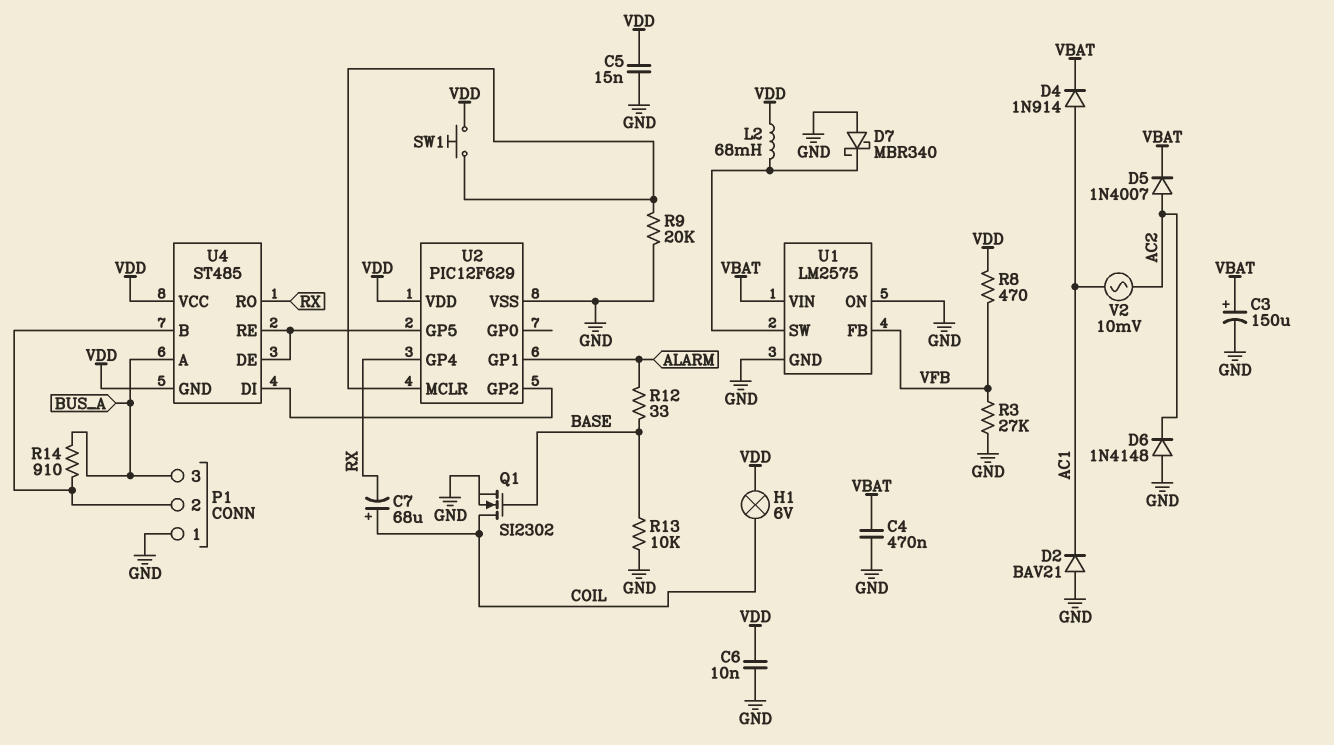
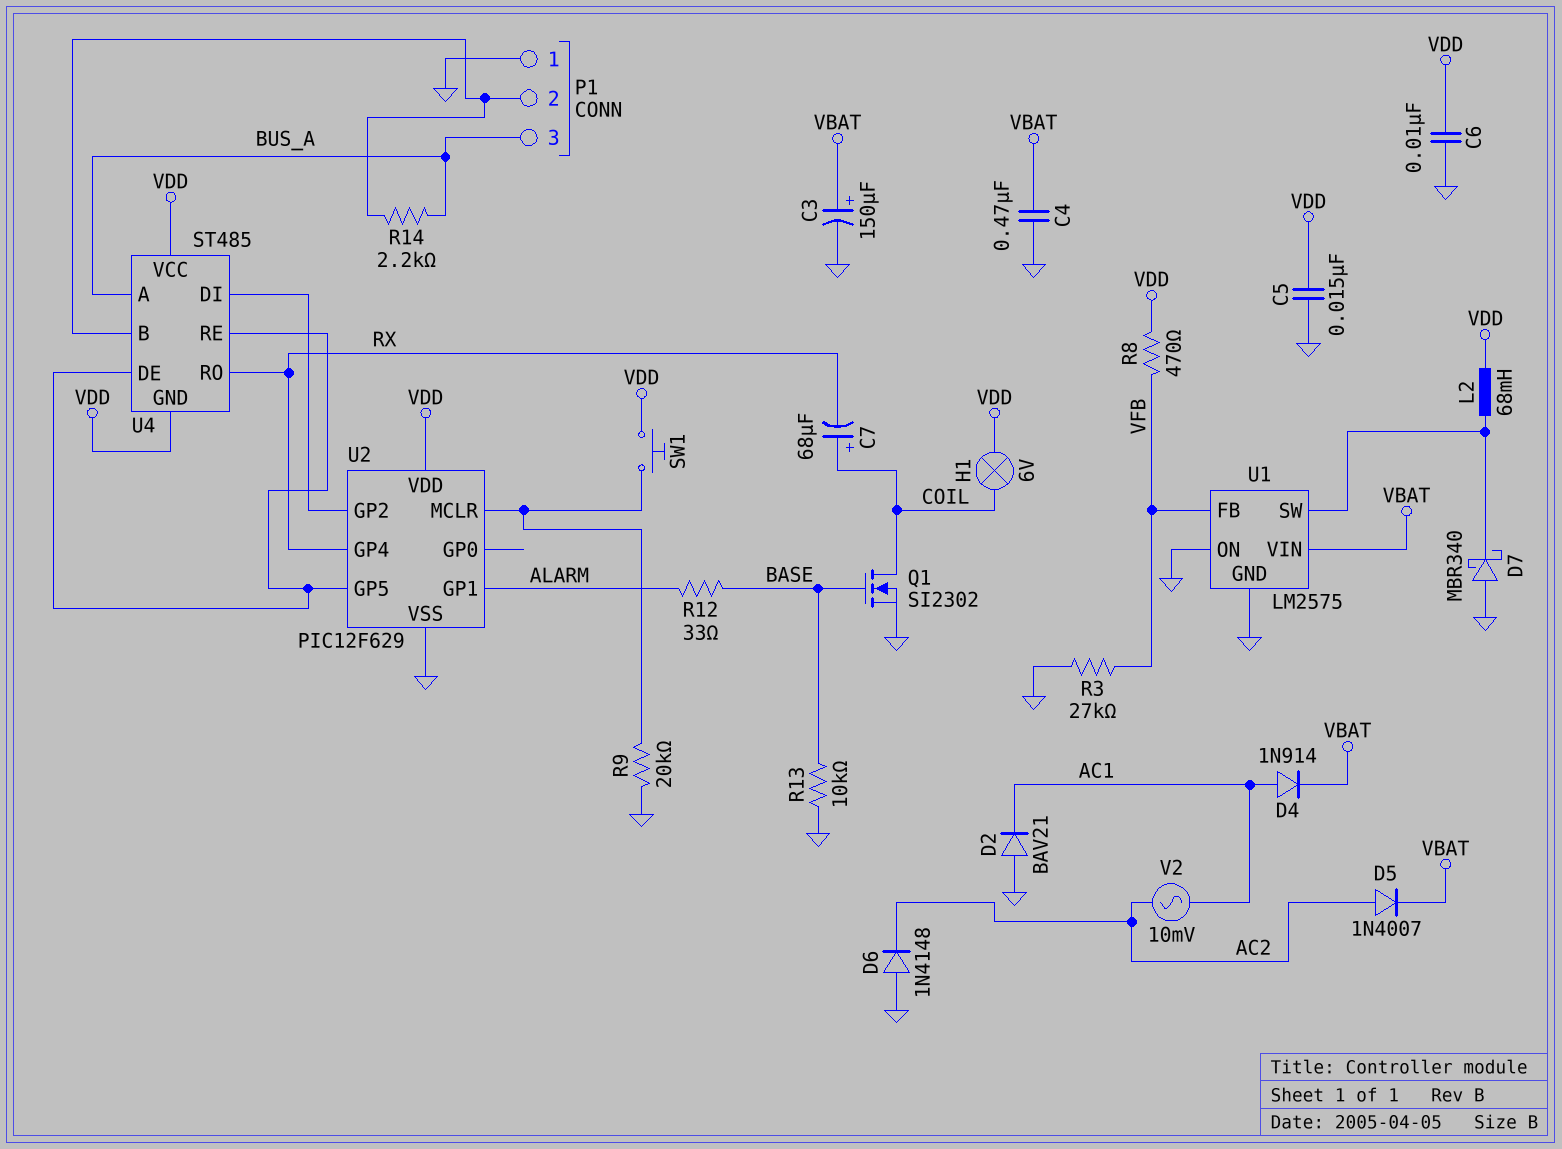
R14: 910 (BUS_A, P1/2) -> 2.2k (BUS_A, P1/2)

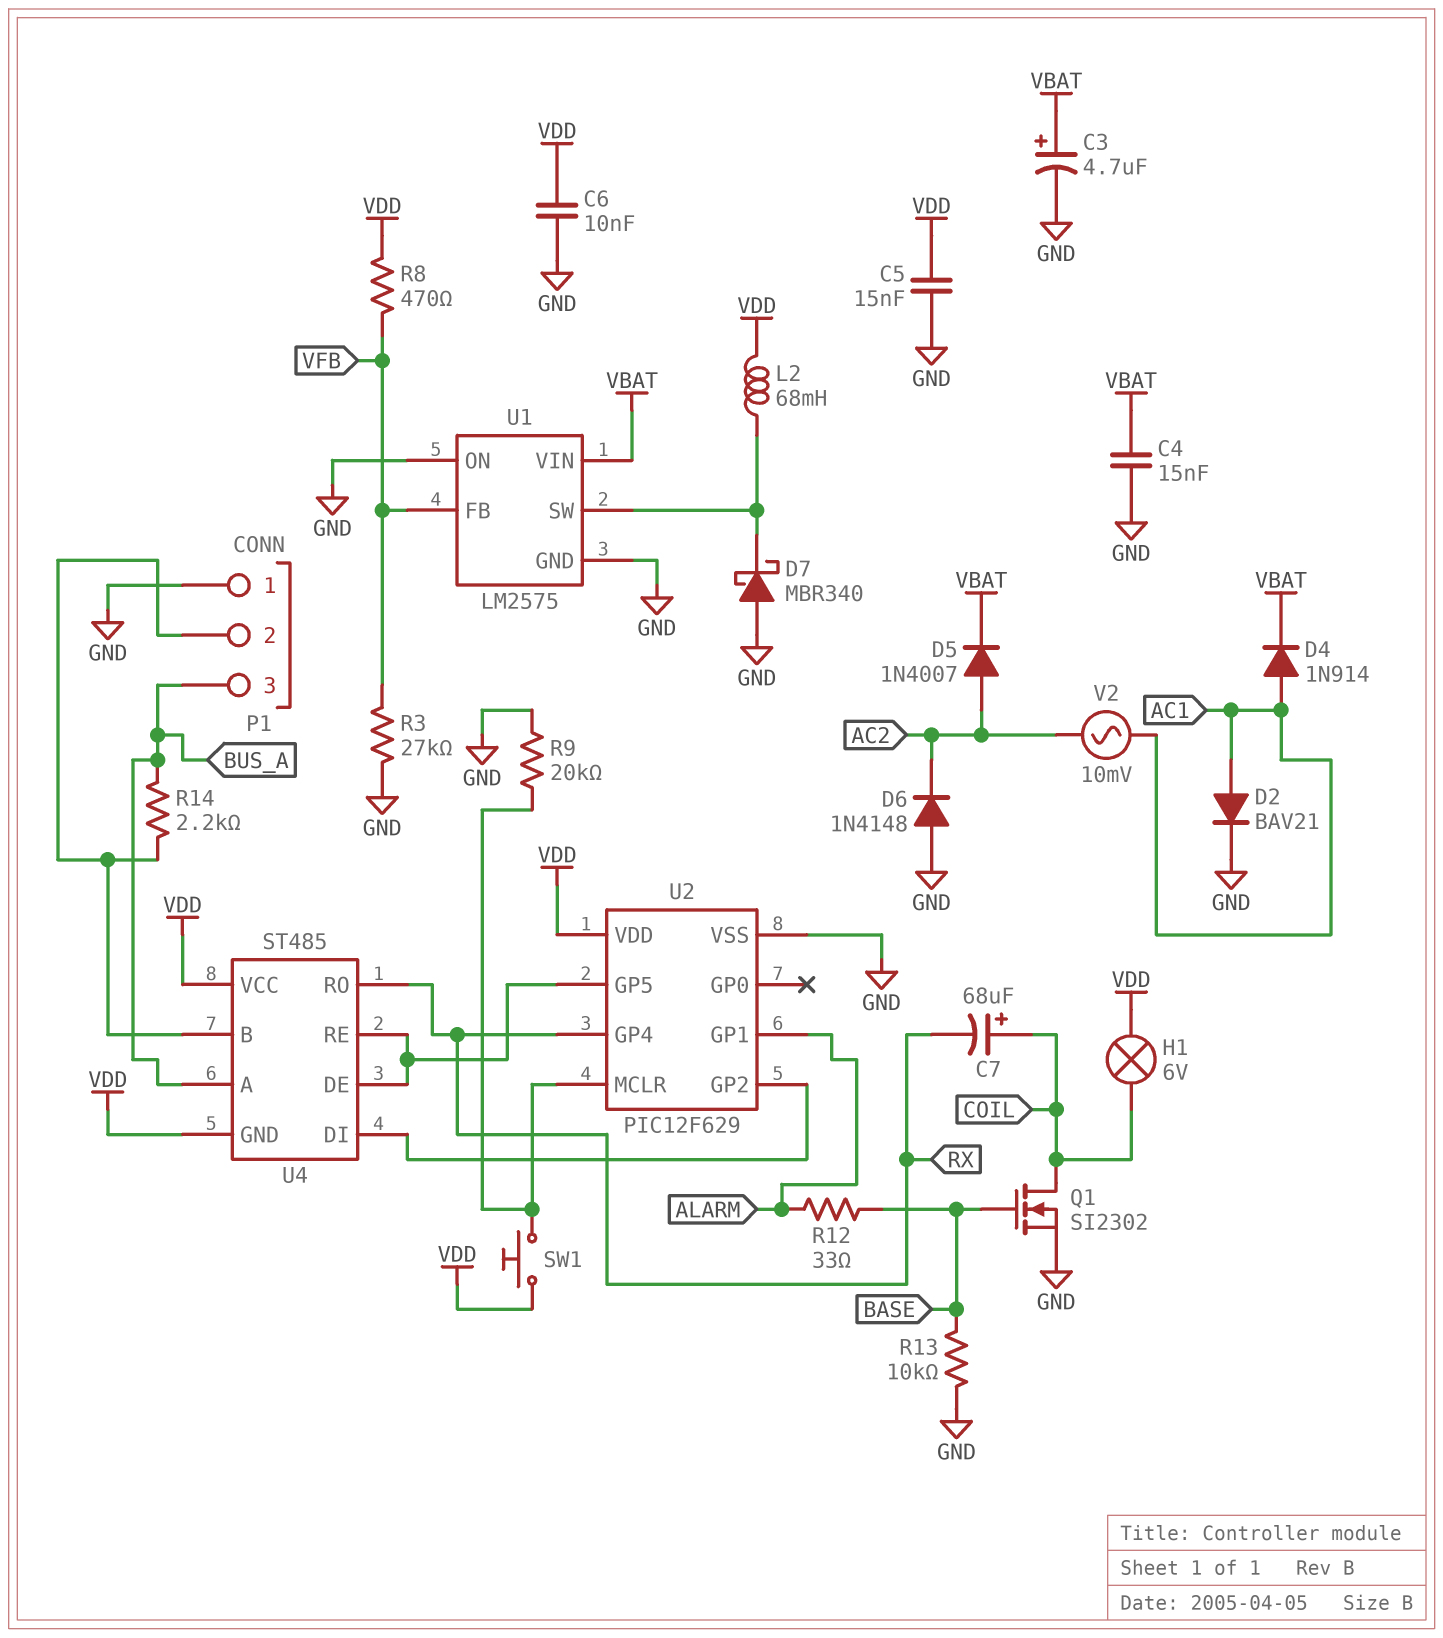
C3: 150uF (plus VBAT, minus GND) -> 4.7uF (plus VBAT, minus GND)
C4: 470nF (GND, VBAT) -> 15nF (GND, VBAT)
D2: diode BAV21 (A GND, K AC1) -> diode BAV21 (A AC1, K GND)

